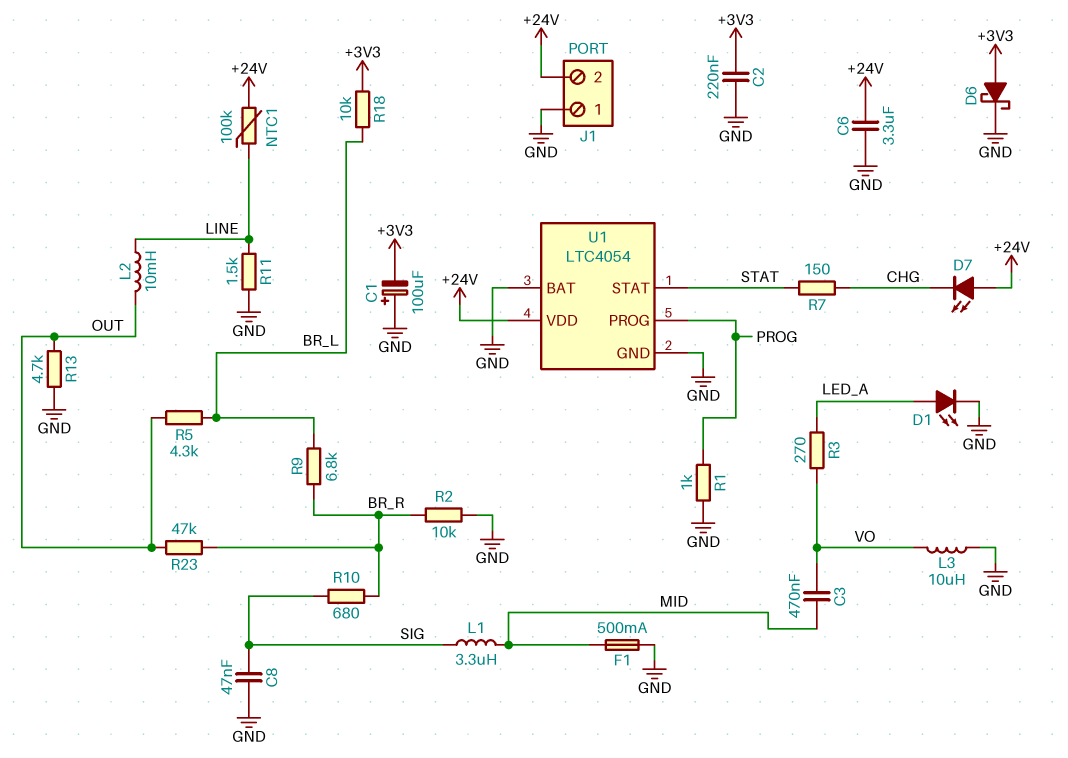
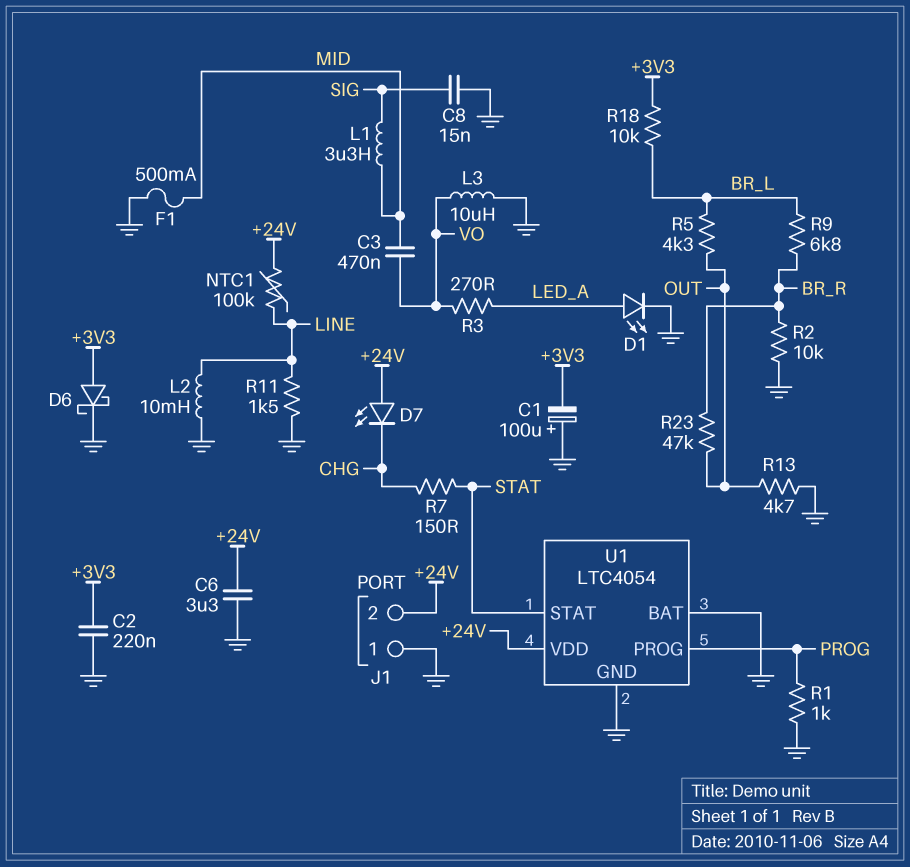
C8: 47nF (GND, SIG) -> 15nF (GND, SIG)
L2: 10mH (LINE, OUT) -> 10mH (GND, LINE)
R10: 680 (BR_R, SIG) -> none

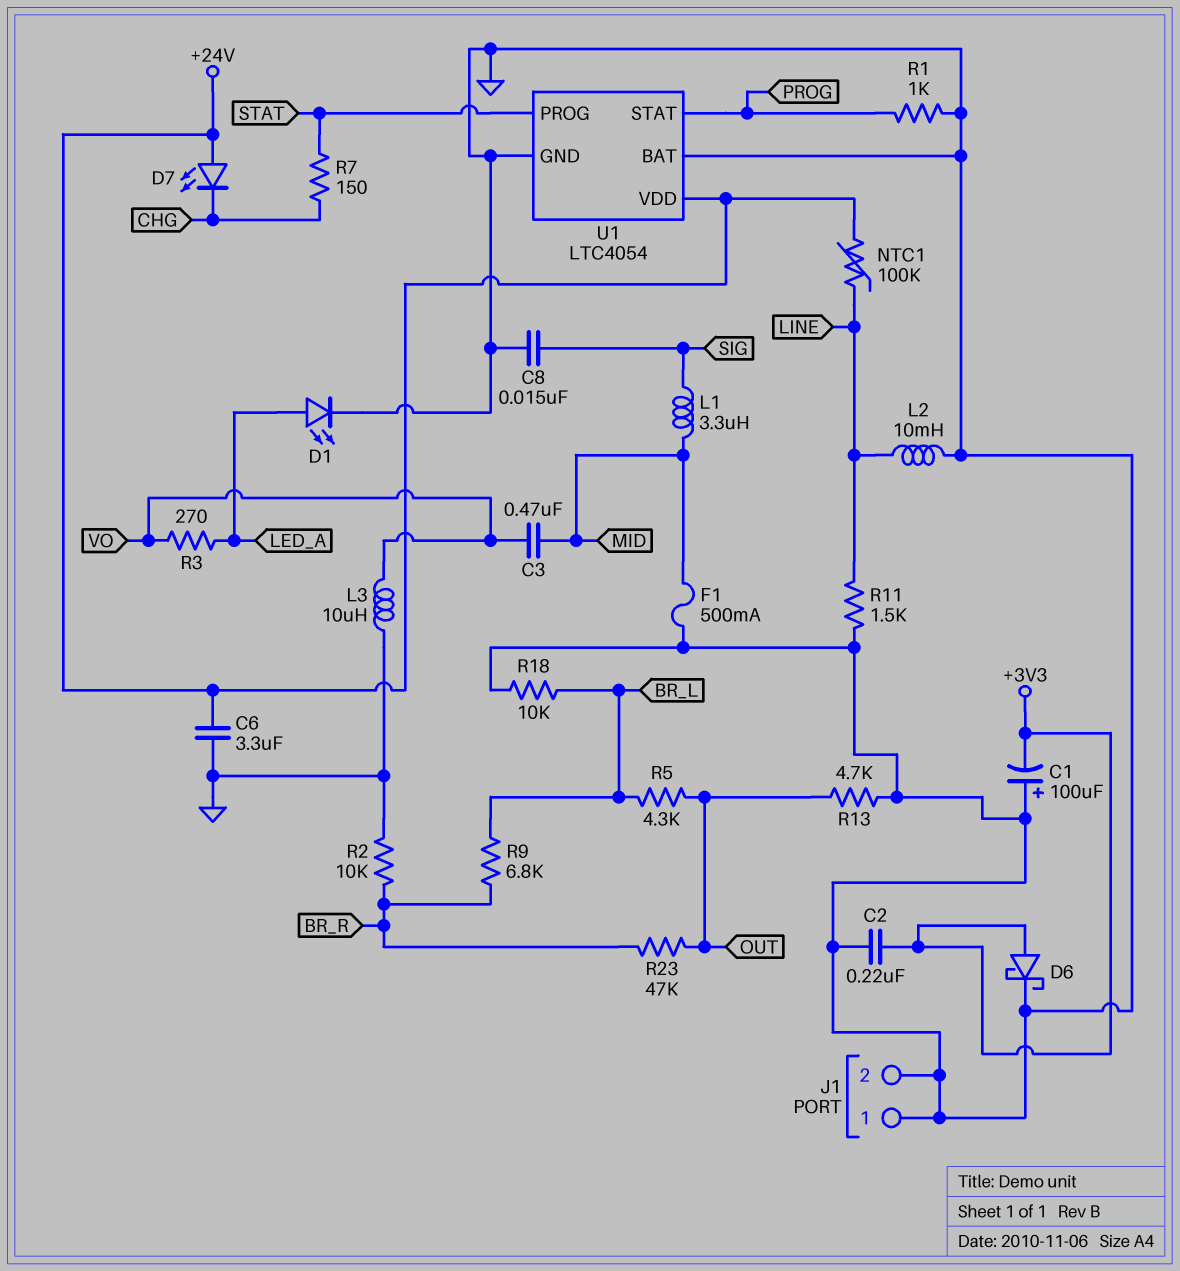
J1 pin 2: +24V -> GND
R18: 10k (+3V3, BR_L) -> 10k (BR_L, GND)
U1 pin PROG: PROG -> STAT
U1 pin STAT: STAT -> PROG

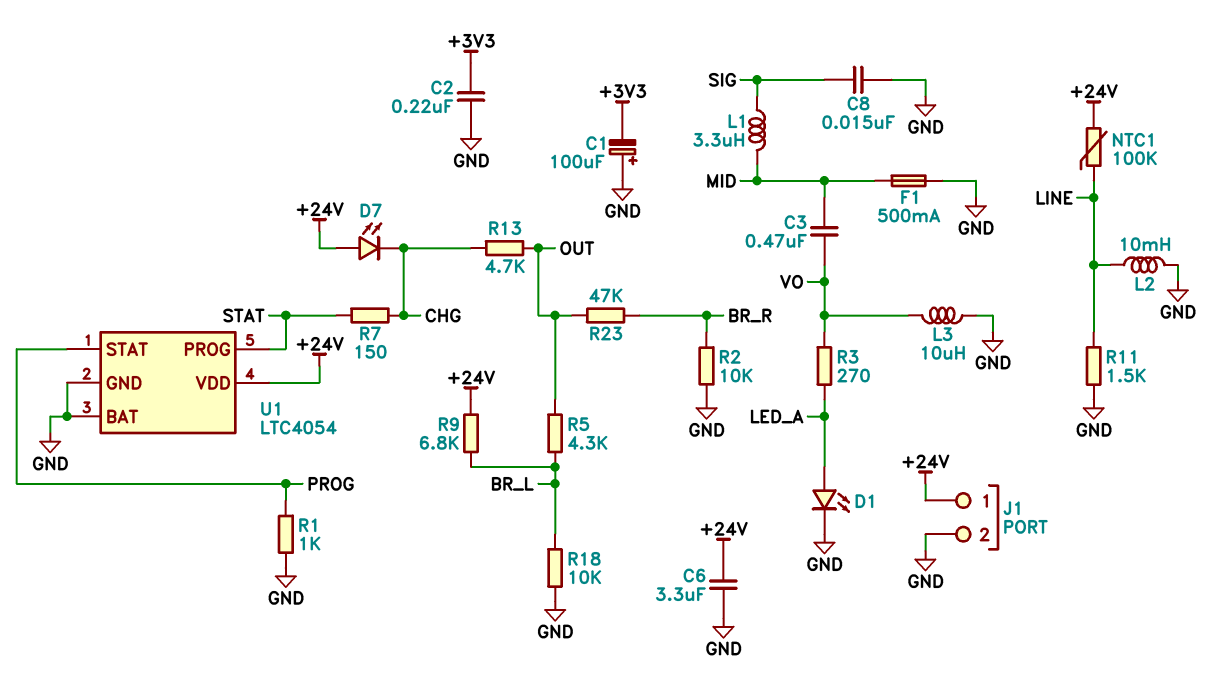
D6: schottky (A +3V3, K GND) -> none
J1 pin 1: GND -> +24V
R9: 6.8k (BR_L, BR_R) -> 6.8k (+24V, BR_L)
R13: 4.7k (GND, OUT) -> 4.7k (CHG, OUT)

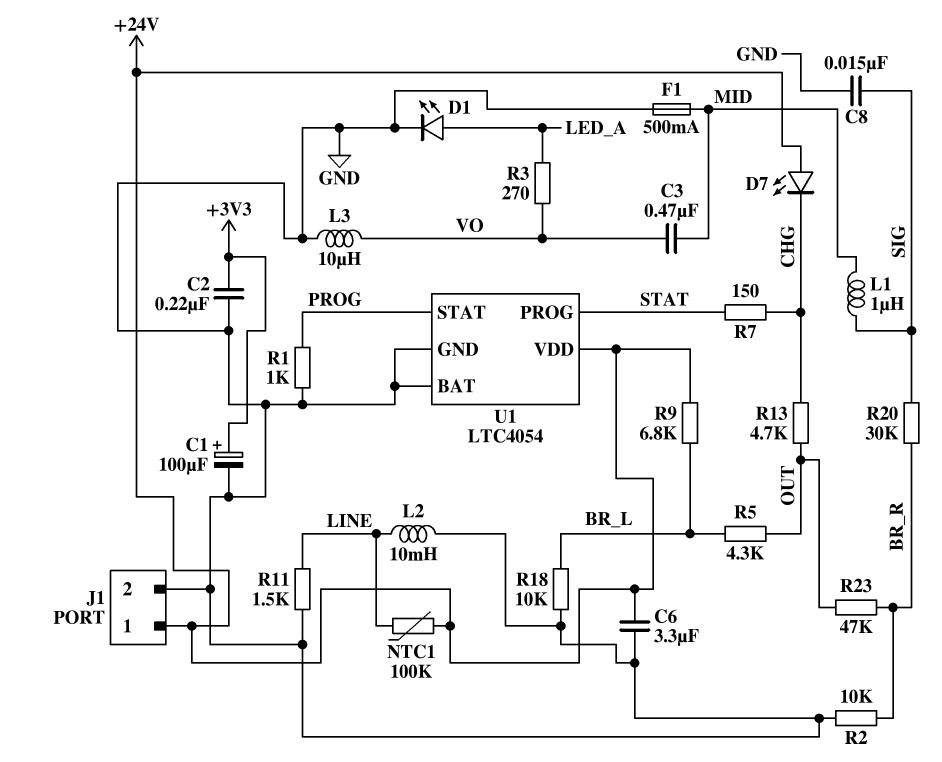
C1: 100uF (plus GND, minus +3V3) -> 100uF (plus +3V3, minus GND)
L1: 3.3uH (MID, SIG) -> 1uH (MID, SIG)
R20: none -> 30k (BR_R, SIG)

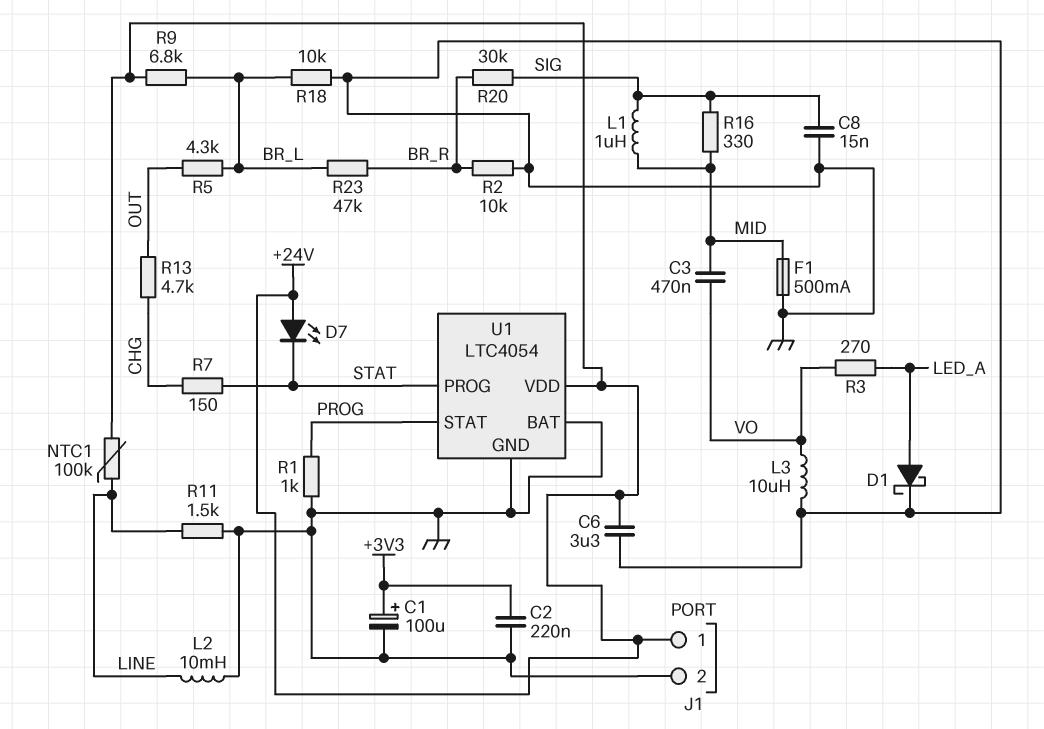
D1: LED (A LED_A, K GND) -> schottky (A LED_A, K GND)
D7: LED (A +24V, K CHG) -> LED (A +24V, K STAT)
R16: none -> 330 (MID, SIG)
R23: 47k (BR_R, OUT) -> 47k (BR_L, BR_R)

